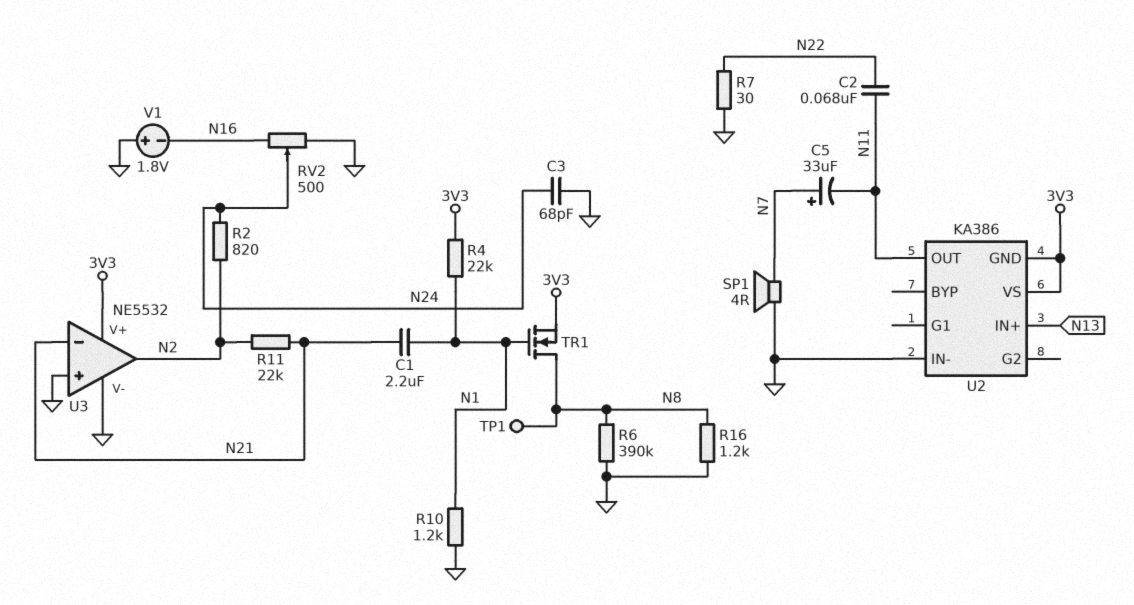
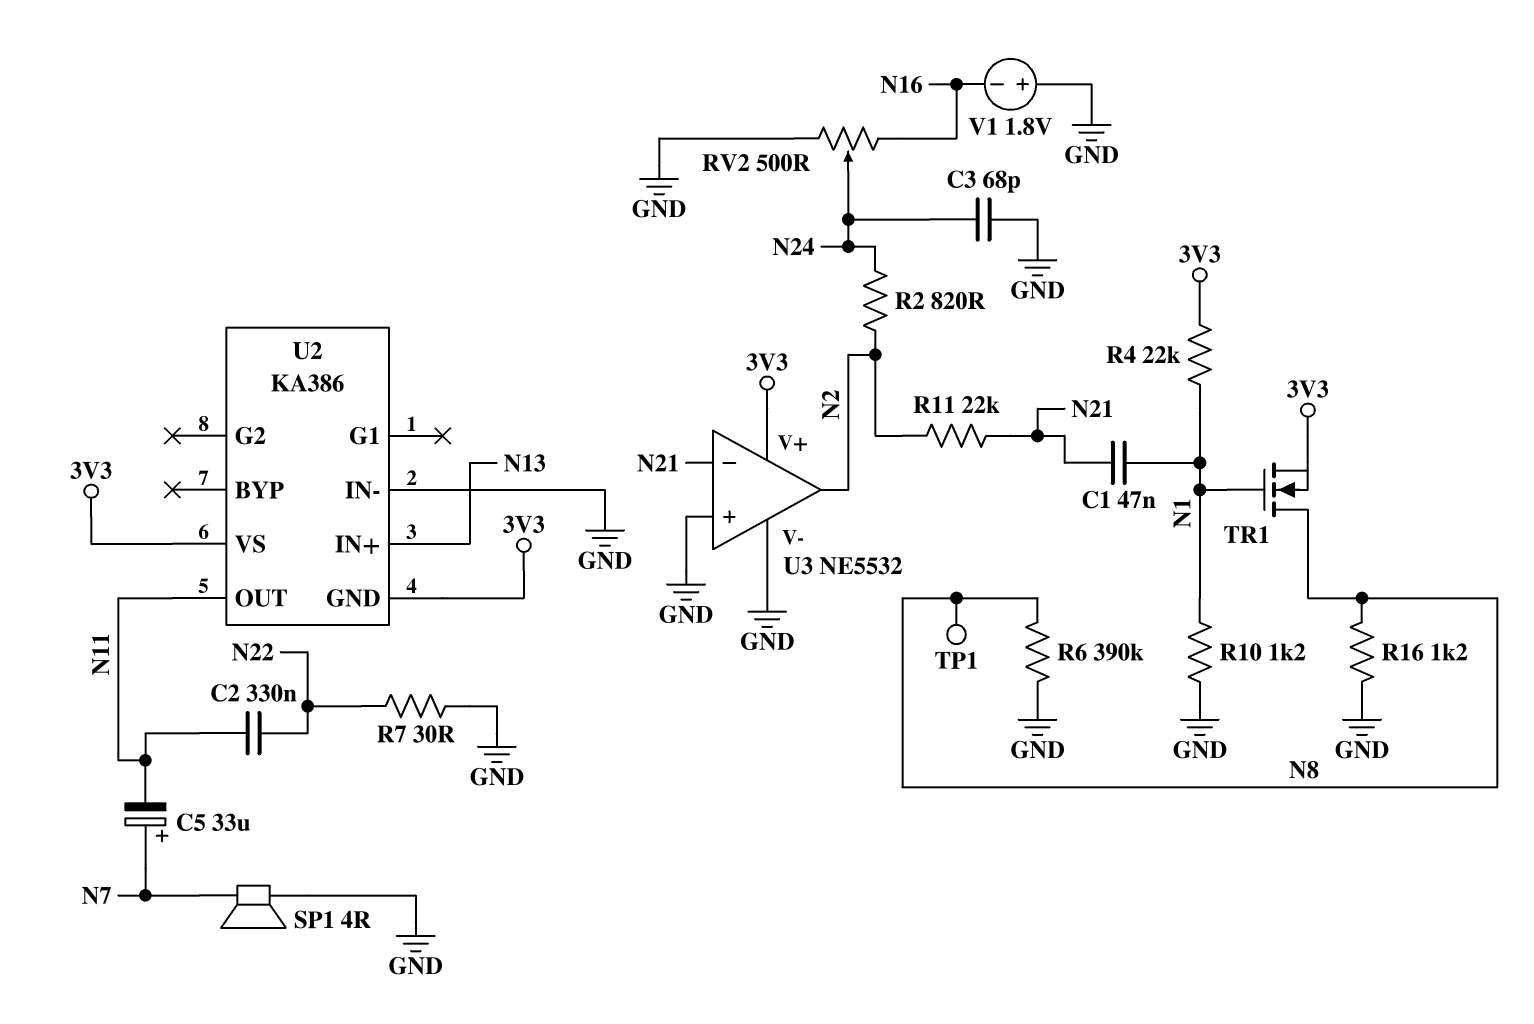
C1: 2.2uF (N1, N21) -> 47nF (N1, N21)
C2: 68nF (N11, N22) -> 330nF (N11, N22)

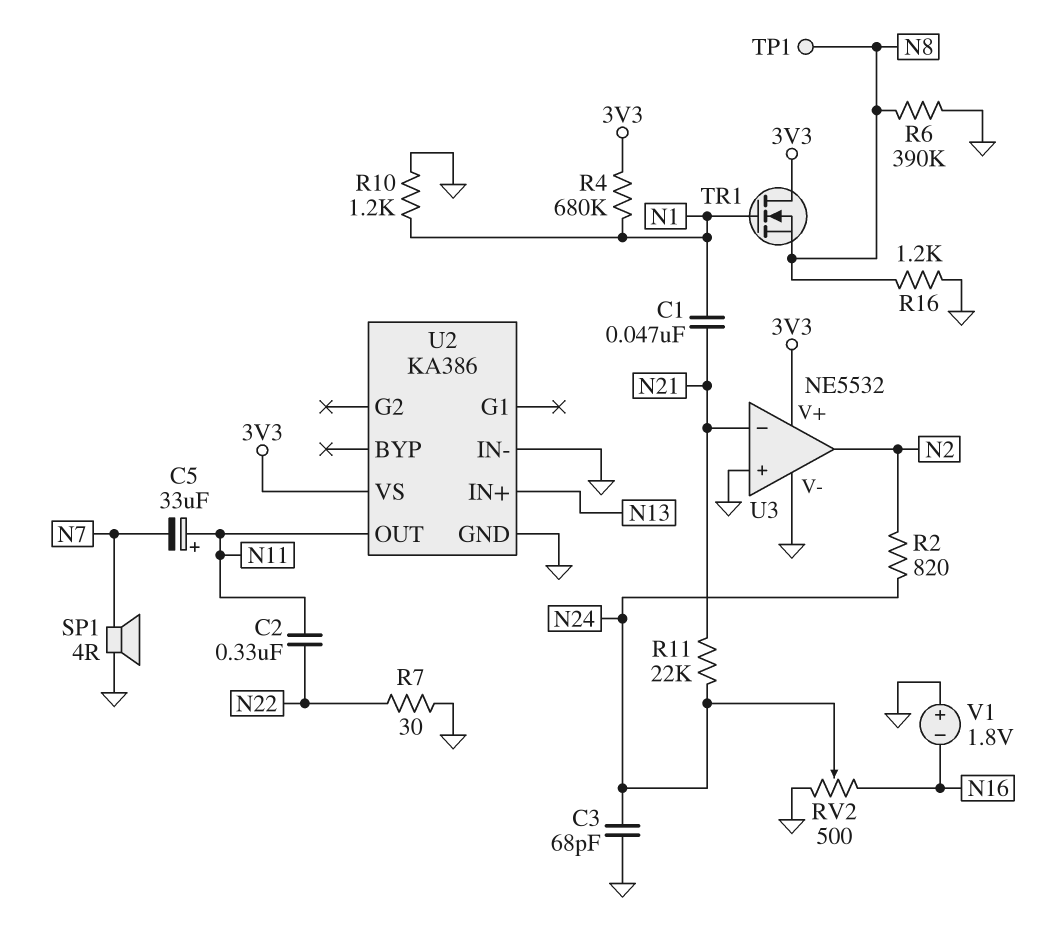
C5: 33uF (plus N7, minus N11) -> 33uF (plus N11, minus N7)
R4: 22k (3V3, N1) -> 680k (3V3, N1)
R11: 22k (N2, N21) -> 22k (N21, N24)
TR1: NMOS (G N1, D N8, S 3V3) -> NMOS (G N1, D 3V3, S N8)
U2 pin GND: 3V3 -> GND

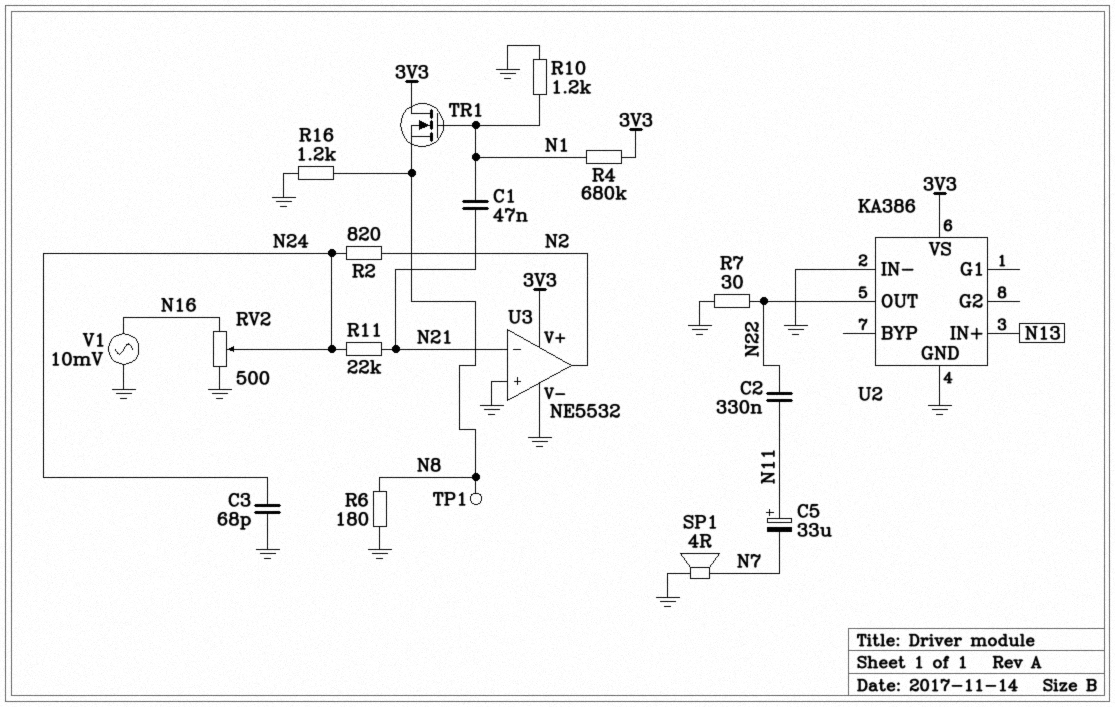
R6: 390k (GND, N8) -> 180 (GND, N8)
U2 pin OUT: N11 -> N22
V1: 1.8V (plus GND, minus N16) -> AC 10mV (GND, N16)

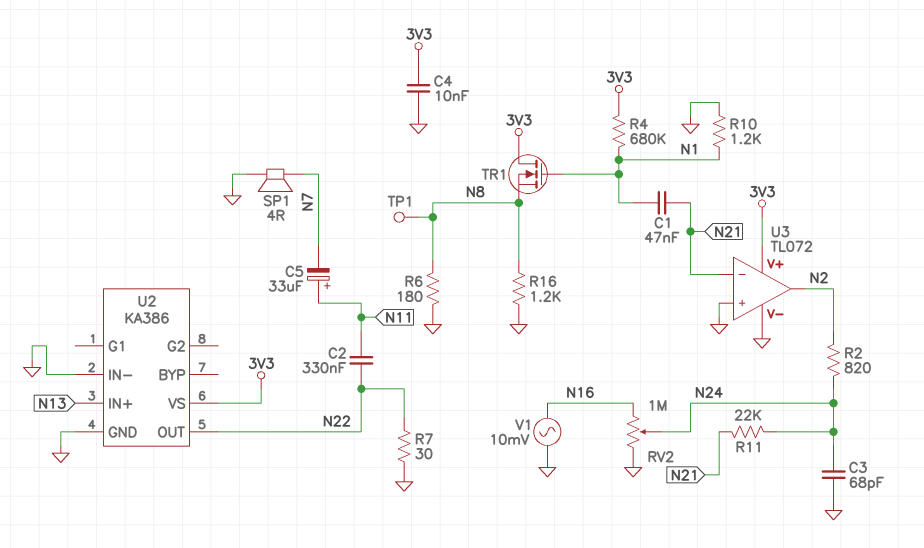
C4: none -> 10nF (3V3, GND)
RV2: 500 (GND, N16, wiper N24) -> 1M (GND, N16, wiper N24)
U3: NE5532 -> TL072

